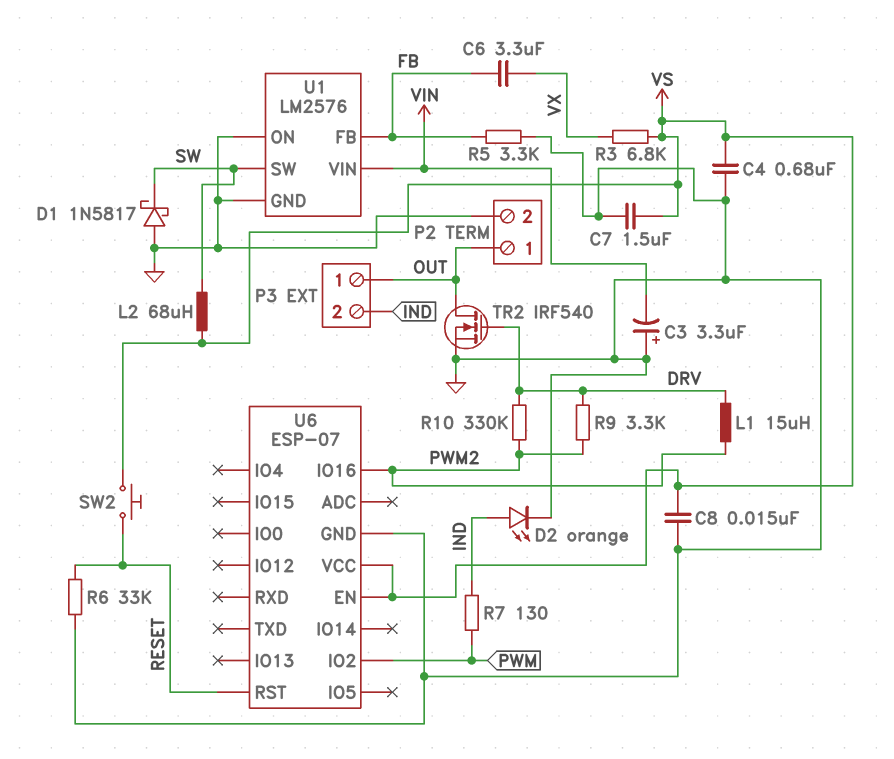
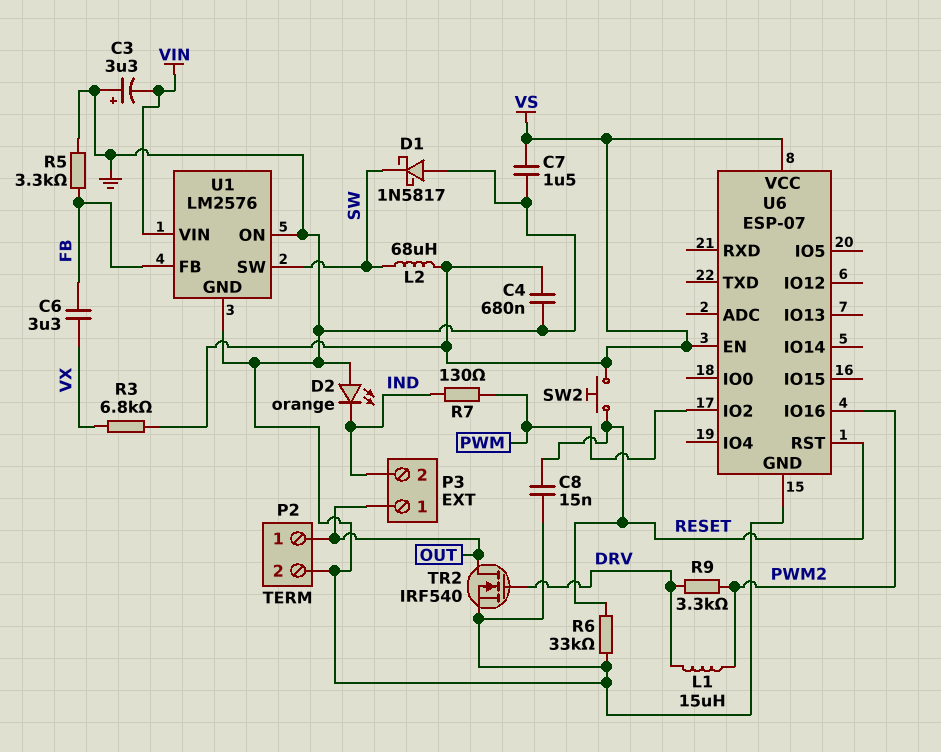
C8: 15nF (GND, VS) -> 15nF (GND, RESET)
D2: LED orange (A IND, K GND) -> LED orange (A GND, K IND)
R10: 330k (DRV, PWM2) -> none

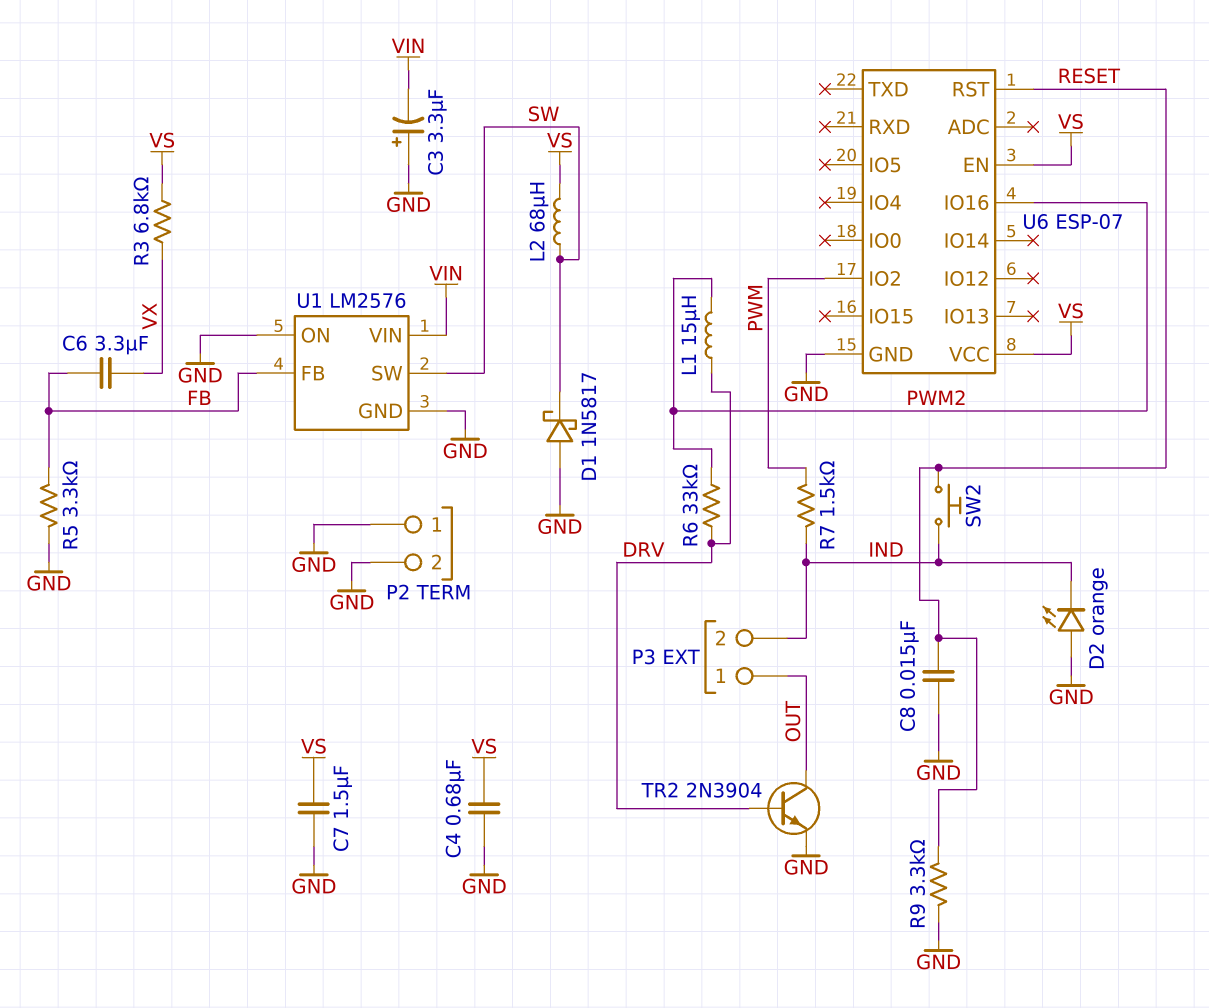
P2 pin 1: OUT -> GND
R6: 33k (GND, RESET) -> 33k (DRV, PWM2)
R7: 130 (IND, PWM) -> 1.5k (IND, PWM)
R9: 3.3k (DRV, PWM2) -> 3.3k (GND, RESET)
SW2: button (RESET, VS) -> button (IND, RESET)
TR2: NMOS IRF540 (G DRV, D OUT, S GND) -> NPN 2N3904 (B DRV, C OUT, E GND)

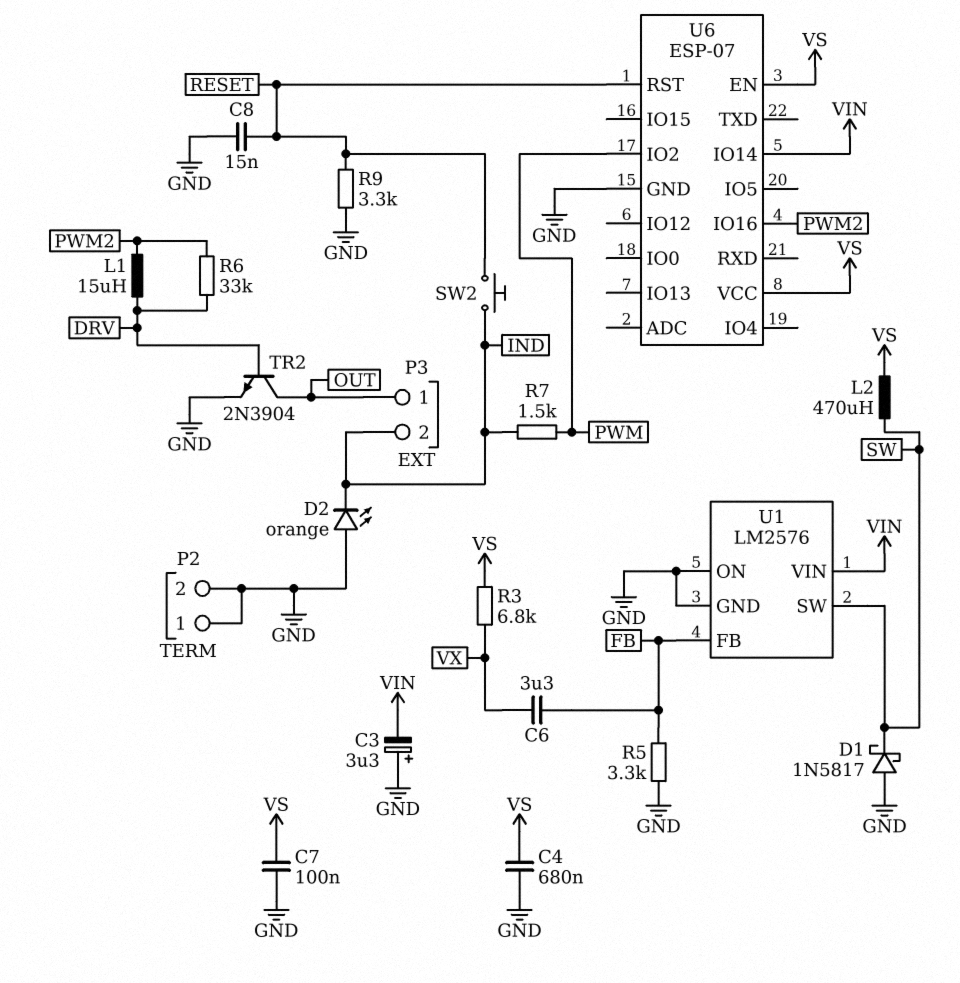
C7: 1.5uF (GND, VS) -> 100nF (GND, VS)
L2: 68uH (SW, VS) -> 470uH (SW, VS)
U6 pin IO14: none -> VIN

